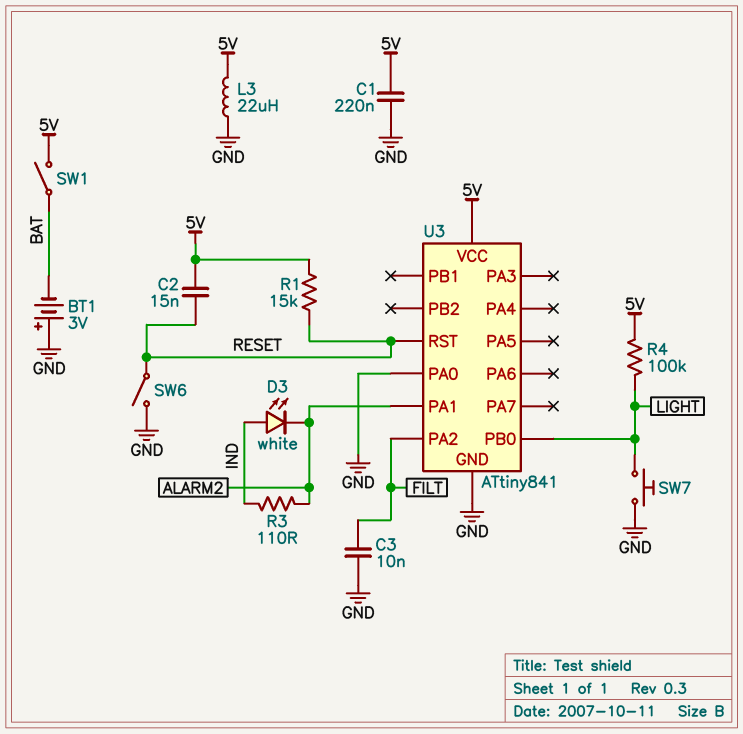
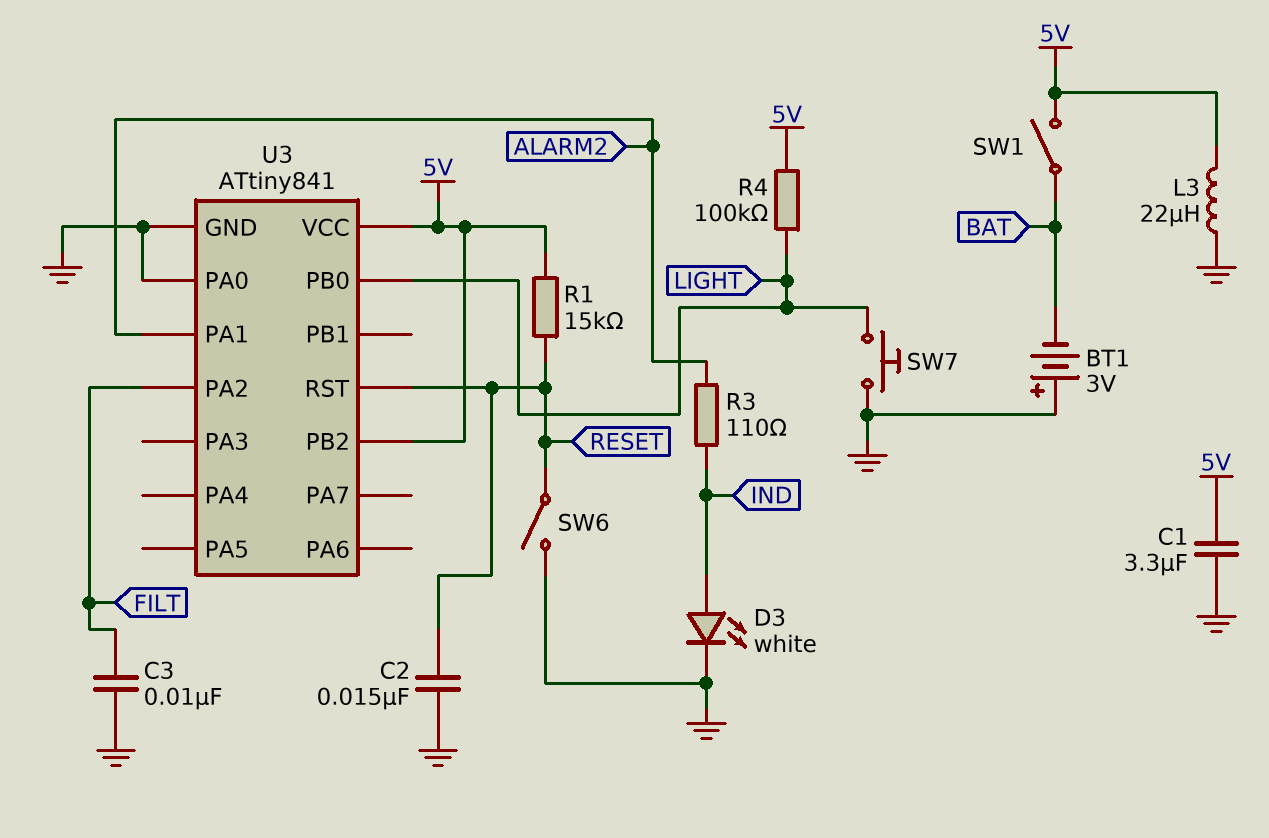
C1: 220nF (5V, GND) -> 3.3uF (5V, GND)
C2: 15nF (5V, RESET) -> 15nF (GND, RESET)
D3: LED white (A IND, K ALARM2) -> LED white (A IND, K GND)
U3 pin PB2: none -> 5V

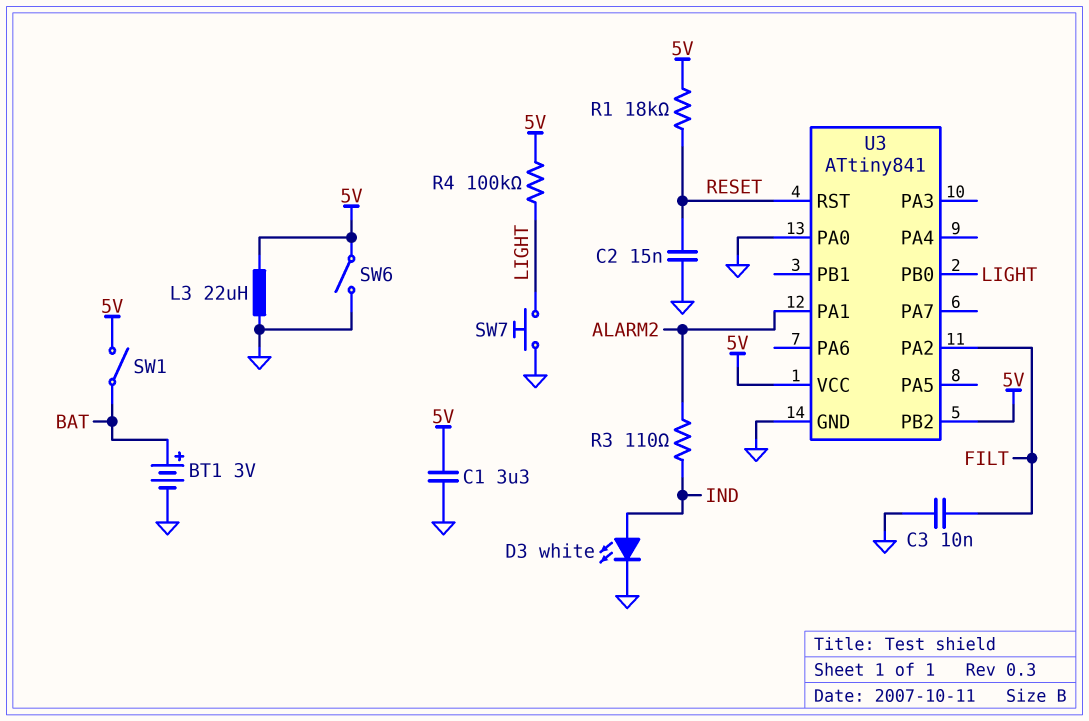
BT1: 3V (plus GND, minus BAT) -> 3V (plus BAT, minus GND)
R1: 15k (5V, RESET) -> 18k (5V, RESET)
SW6: switch (GND, RESET) -> switch (5V, GND)

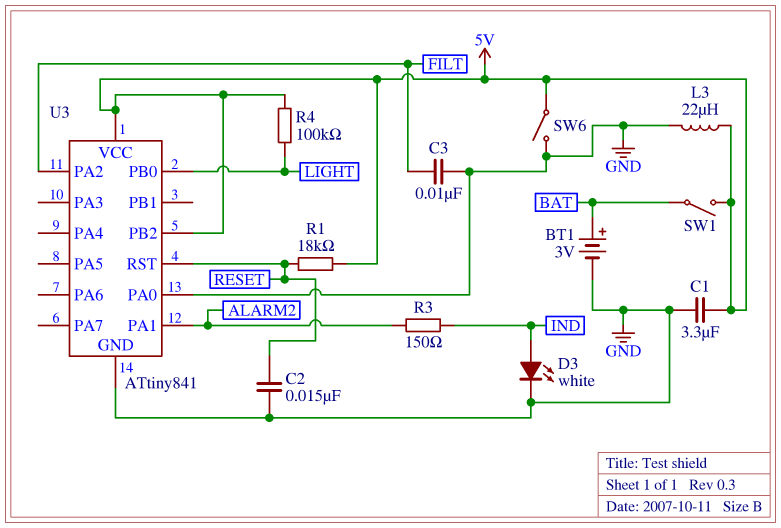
R3: 110 (ALARM2, IND) -> 150 (ALARM2, IND)
SW7: button (GND, LIGHT) -> none

